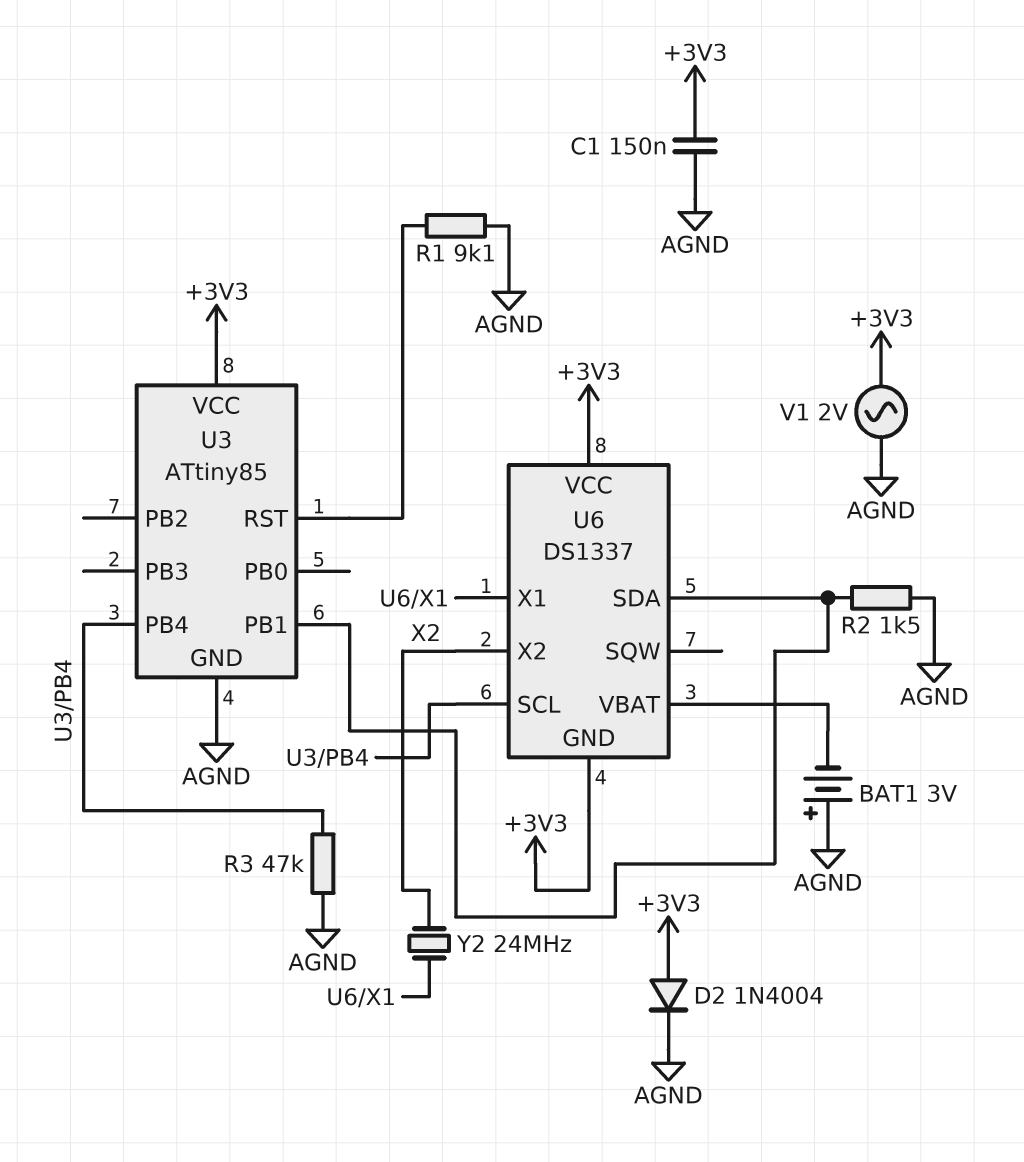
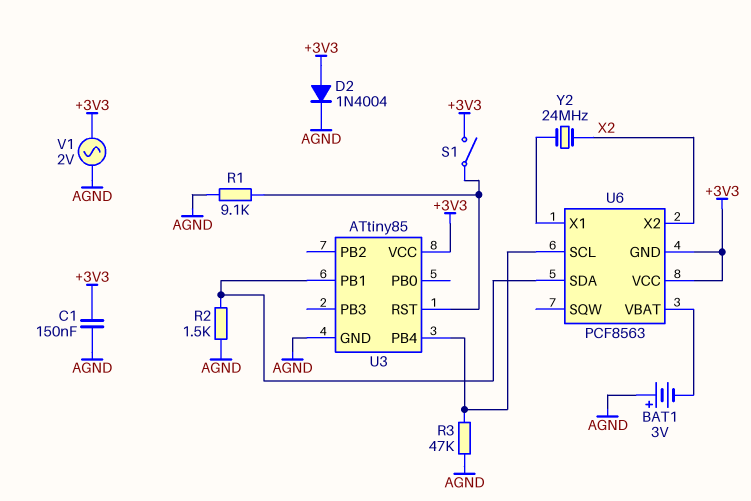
S1: none -> switch (+3V3, U3/RST)
U6: DS1337 -> PCF8563

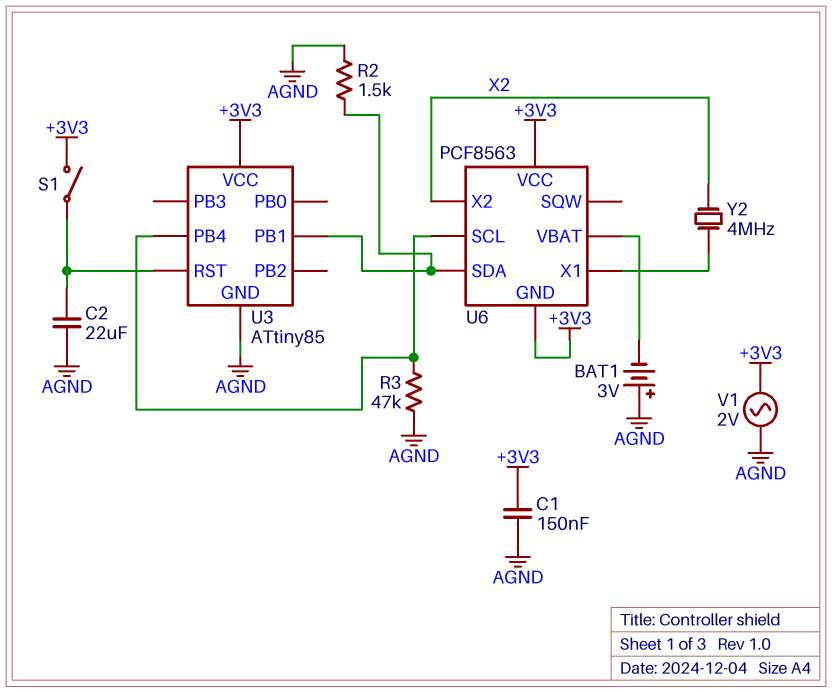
C2: none -> 22uF (AGND, U3/RST)
D2: diode 1N4004 (A +3V3, K AGND) -> none
R1: 9.1k (AGND, U3/RST) -> none
Y2: 24MHz (U6/X1, X2) -> 4MHz (U6/X1, X2)

